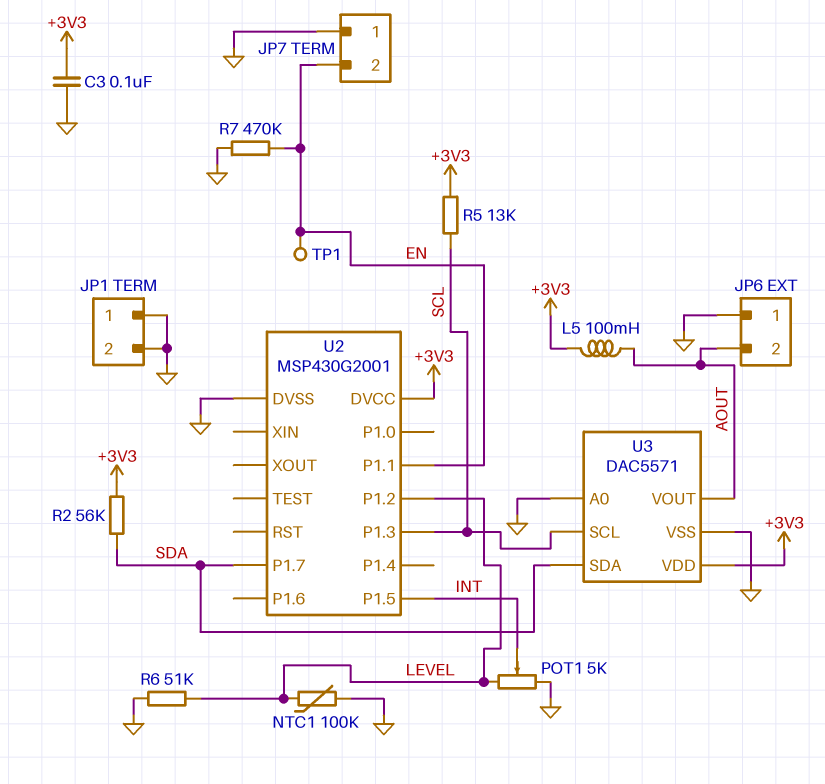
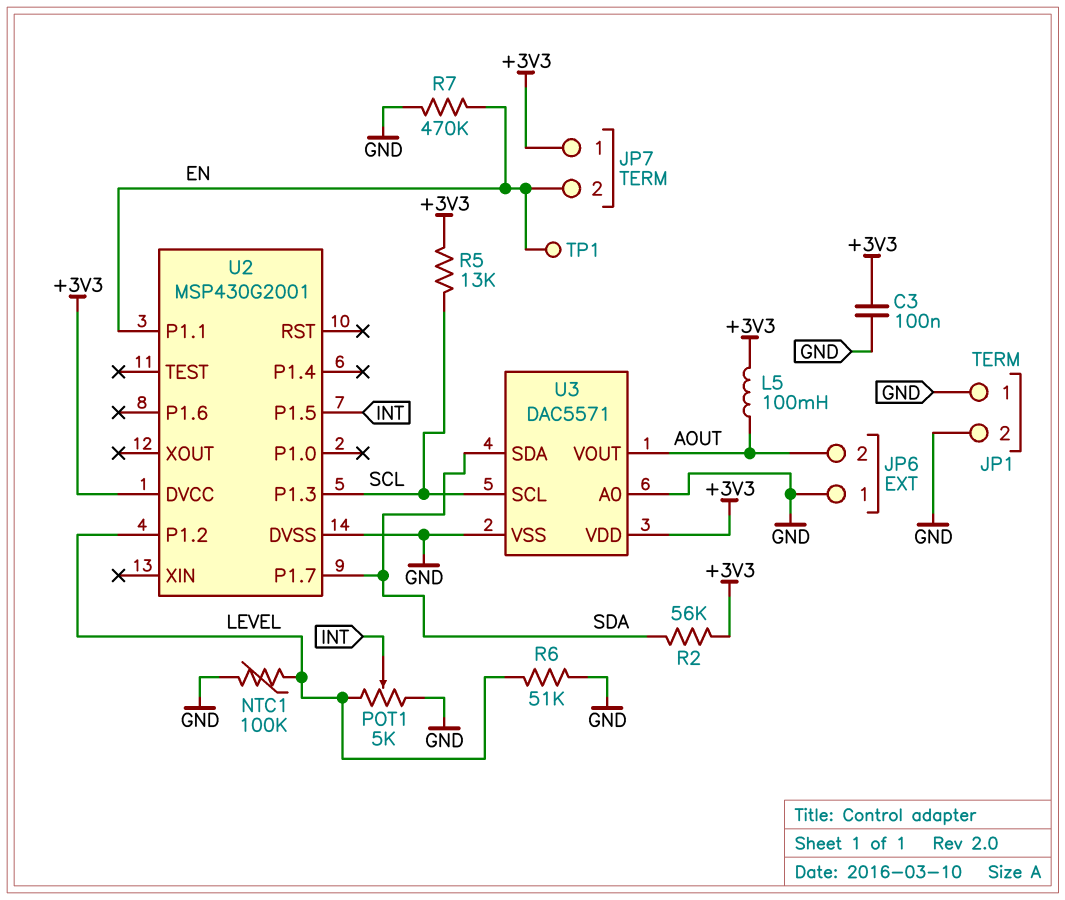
JP7 pin 1: GND -> +3V3

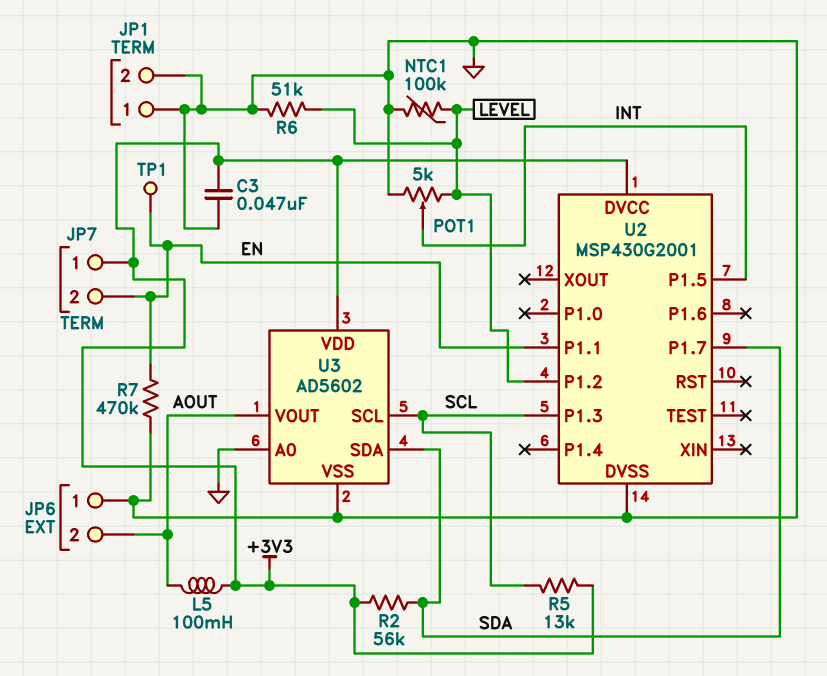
C3: 100nF (+3V3, GND) -> 47nF (+3V3, GND)
U3: DAC5571 -> AD5602

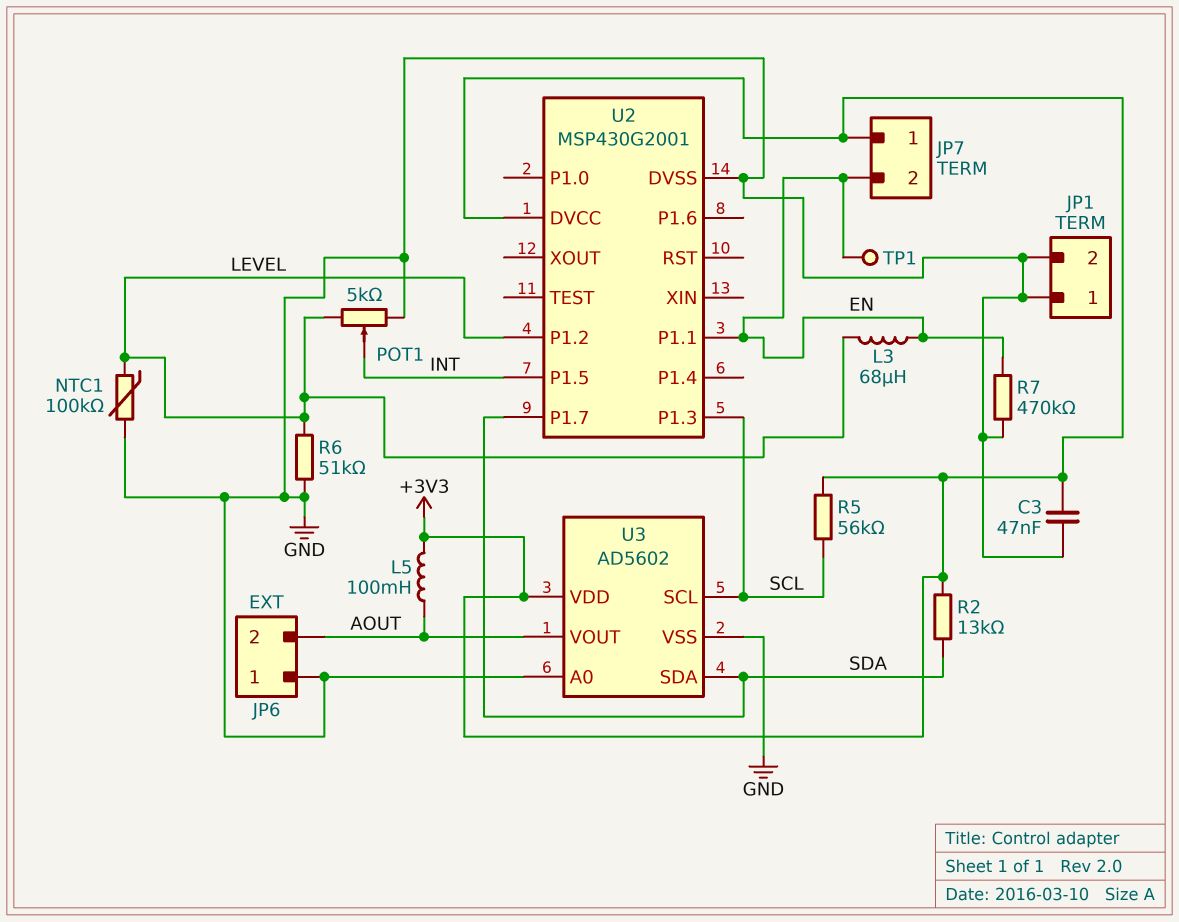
L3: none -> 68uH (EN, LEVEL)
R2: 56k (+3V3, SDA) -> 13k (+3V3, SDA)
R5: 13k (+3V3, SCL) -> 56k (+3V3, SCL)

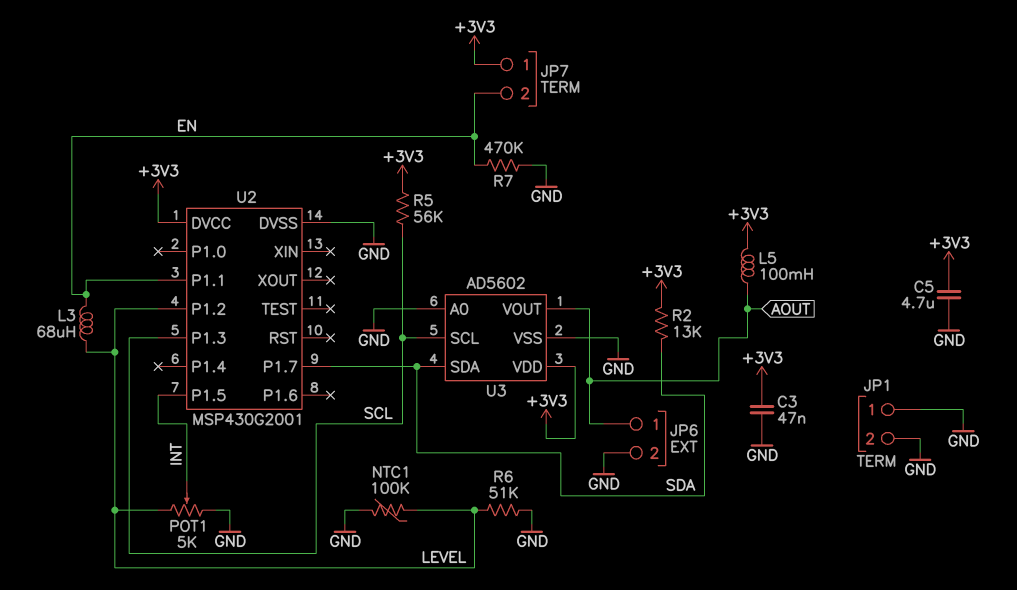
C5: none -> 4.7uF (+3V3, GND)
JP6 pin 1: GND -> AOUT
JP6 pin 2: AOUT -> GND
TP1: test point (EN) -> none

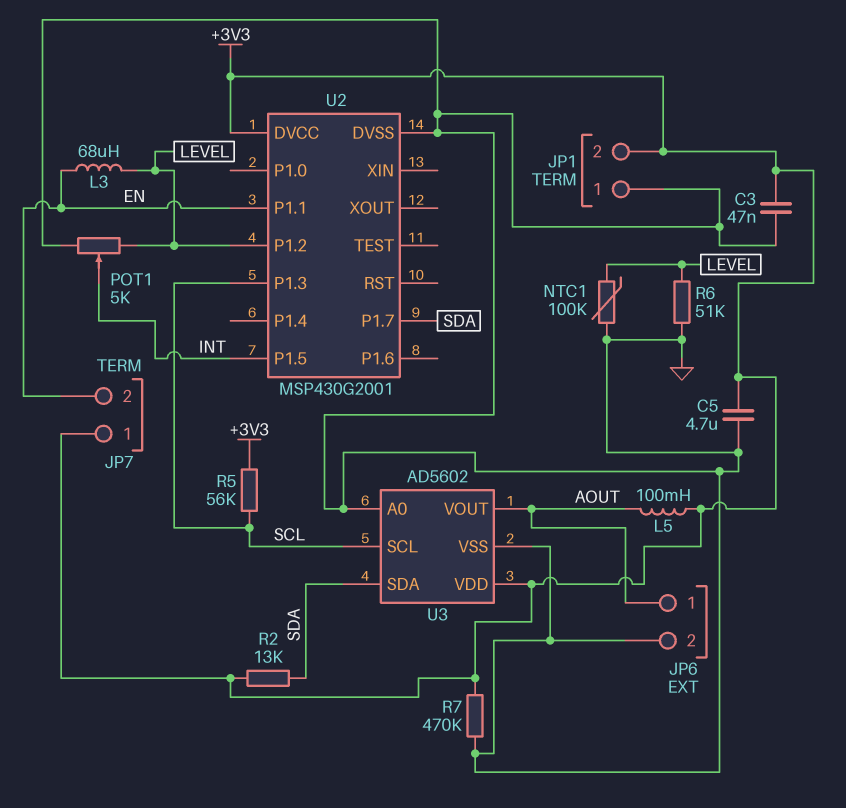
JP1 pin 2: GND -> +3V3
R7: 470k (EN, GND) -> 470k (+3V3, GND)

